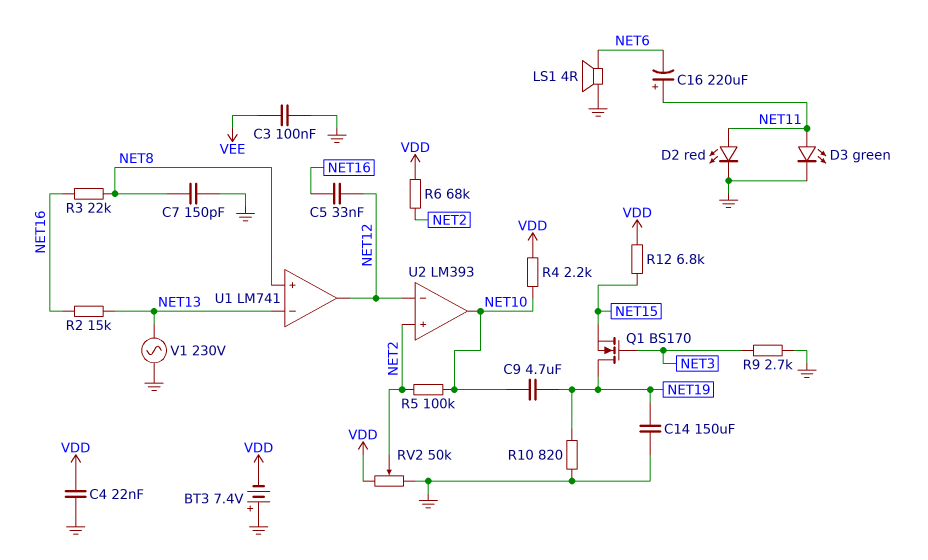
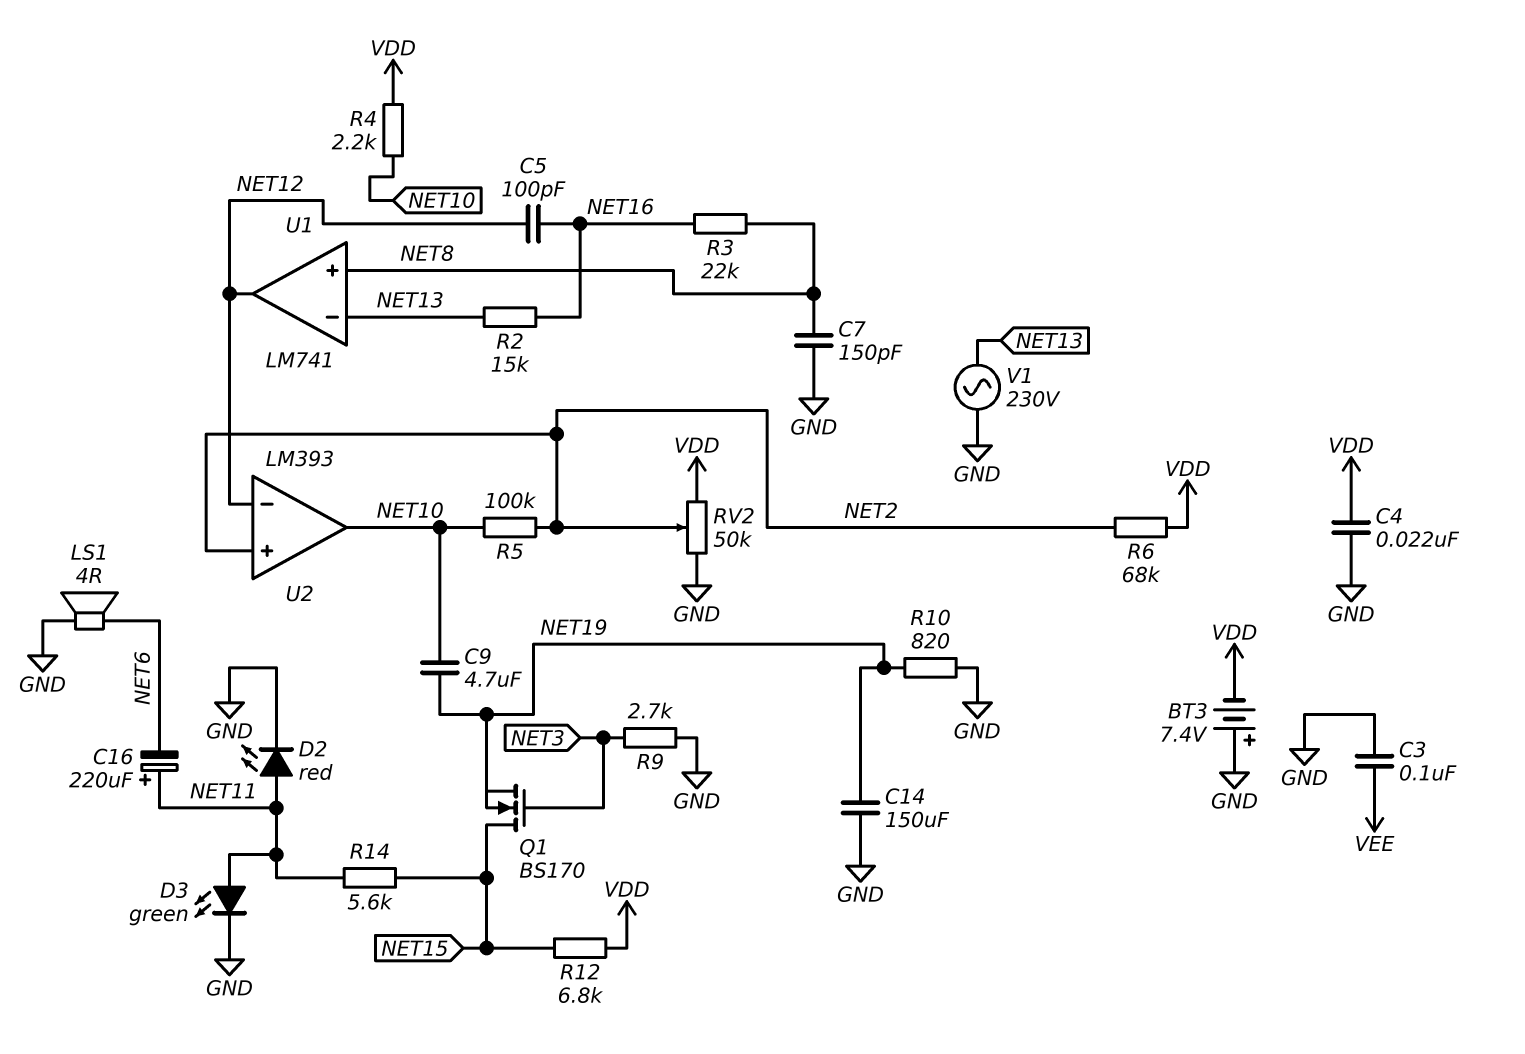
C5: 33nF (NET12, NET16) -> 100pF (NET12, NET16)
Q1: NMOS BS170 (G NET3, D NET19, S NET15) -> NMOS BS170 (G NET3, D NET15, S NET19)
R14: none -> 5.6k (NET11, NET15)

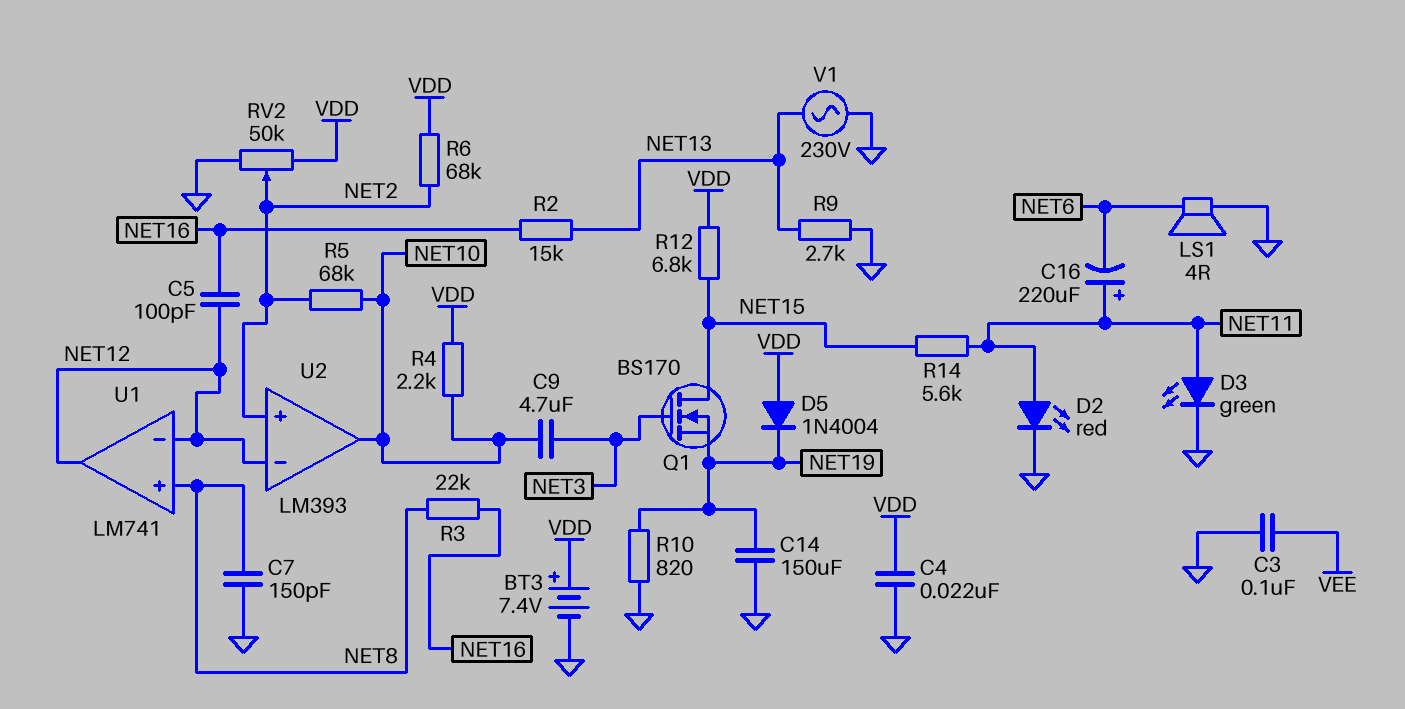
BT3: 7.4V (plus GND, minus VDD) -> 7.4V (plus VDD, minus GND)
C9: 4.7uF (NET10, NET19) -> 4.7uF (NET3, NET10)
D5: none -> diode 1N4004 (A VDD, K NET19)
R5: 100k (NET2, NET10) -> 68k (NET2, NET10)
R9: 2.7k (GND, NET3) -> 2.7k (GND, NET13)
U1 pin in-: NET13 -> NET12

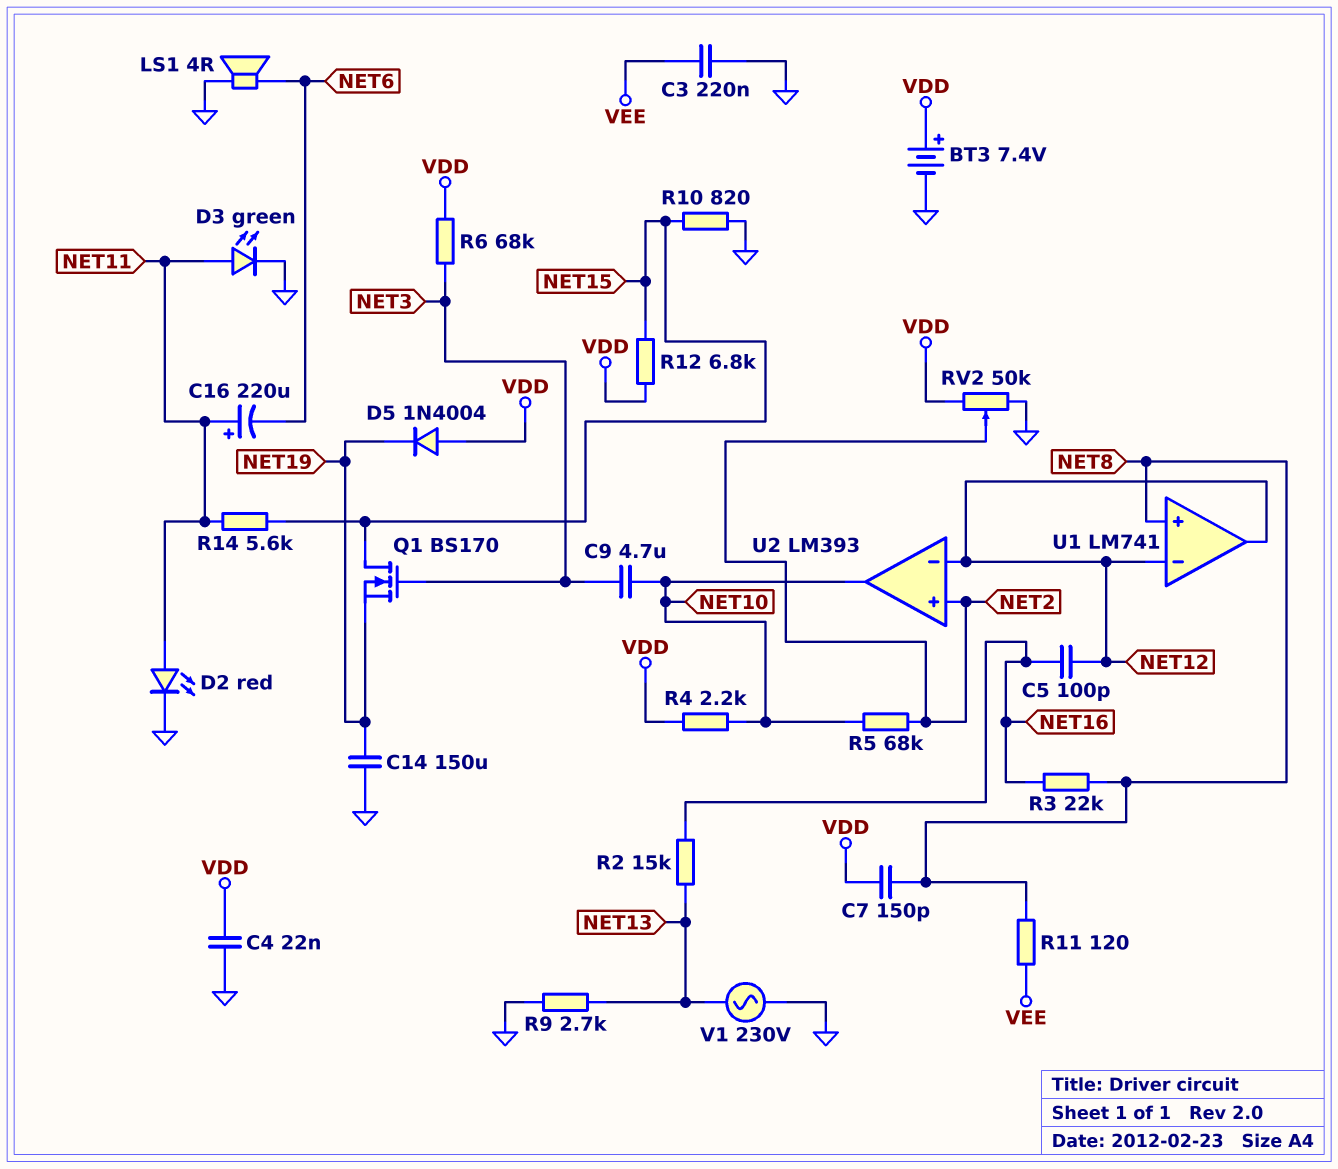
C3: 100nF (GND, VEE) -> 220nF (GND, VEE)
C7: 150pF (GND, NET8) -> 150pF (NET8, VDD)
R6: 68k (NET2, VDD) -> 68k (NET3, VDD)
R10: 820 (GND, NET19) -> 820 (GND, NET15)
R11: none -> 120 (NET8, VEE)

